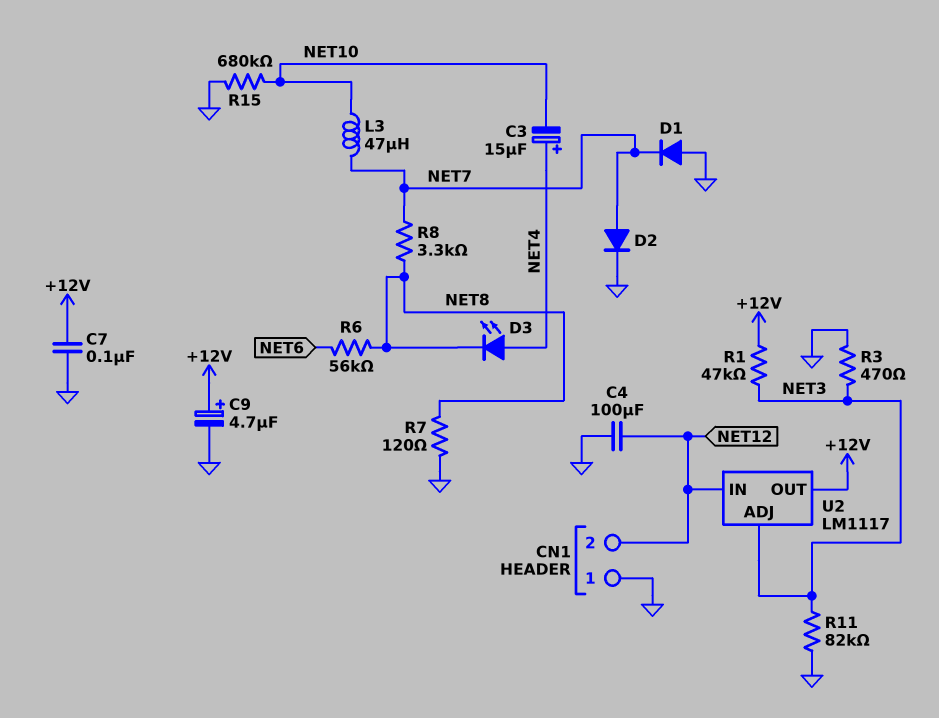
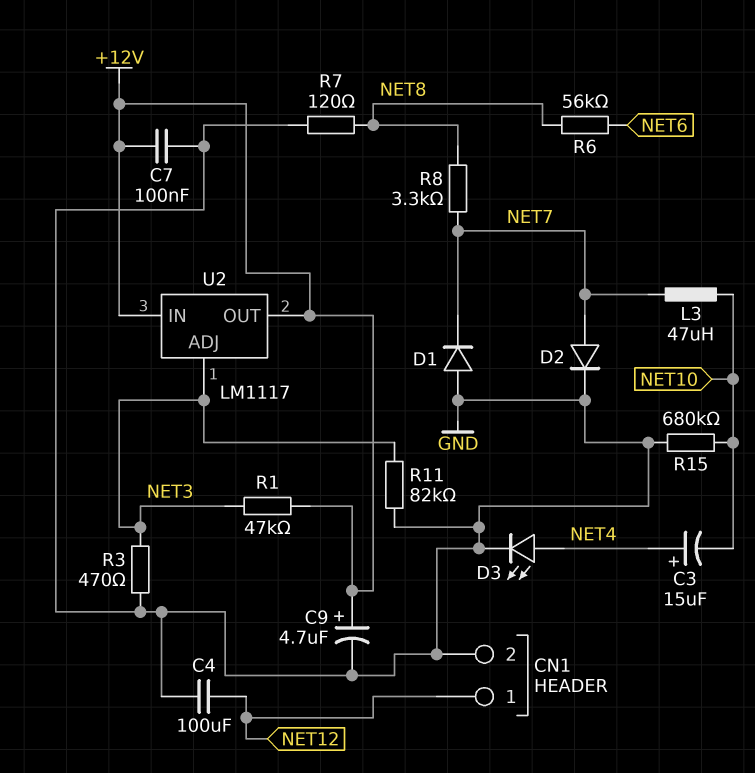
CN1 pin 1: GND -> NET12
CN1 pin 2: NET12 -> GND
D3: LED (A NET4, K NET8) -> LED (A NET4, K GND)
U2 pin IN: NET12 -> +12V

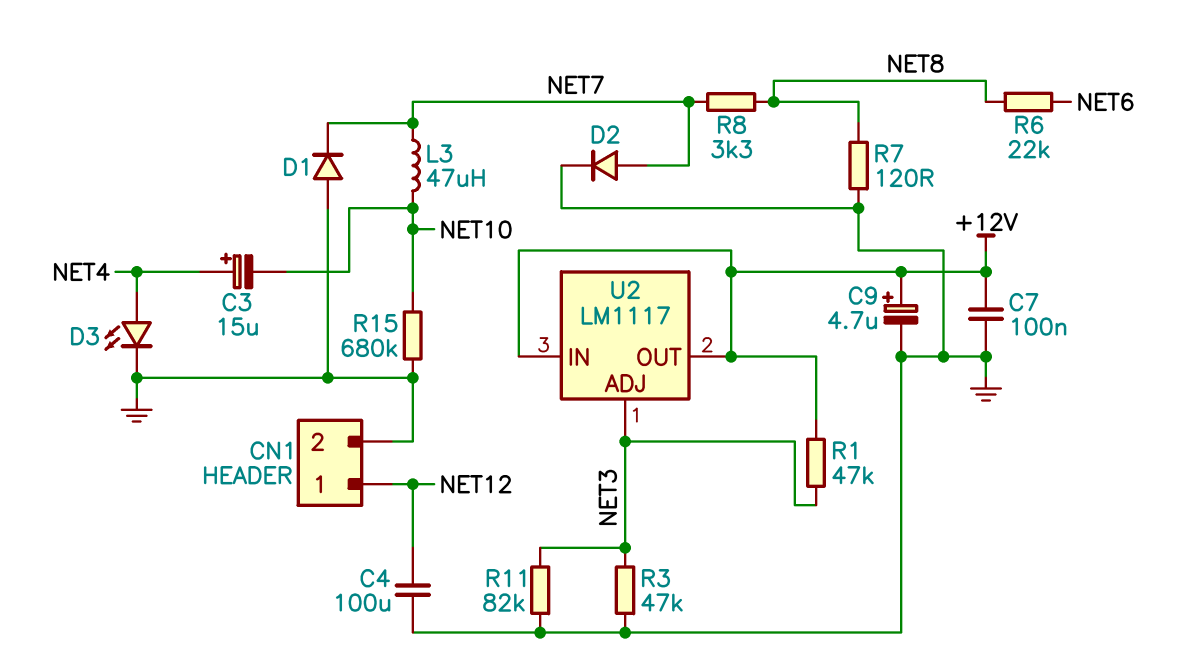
R3: 470 (GND, NET3) -> 47k (GND, NET3)
R6: 56k (NET6, NET8) -> 22k (NET6, NET8)

